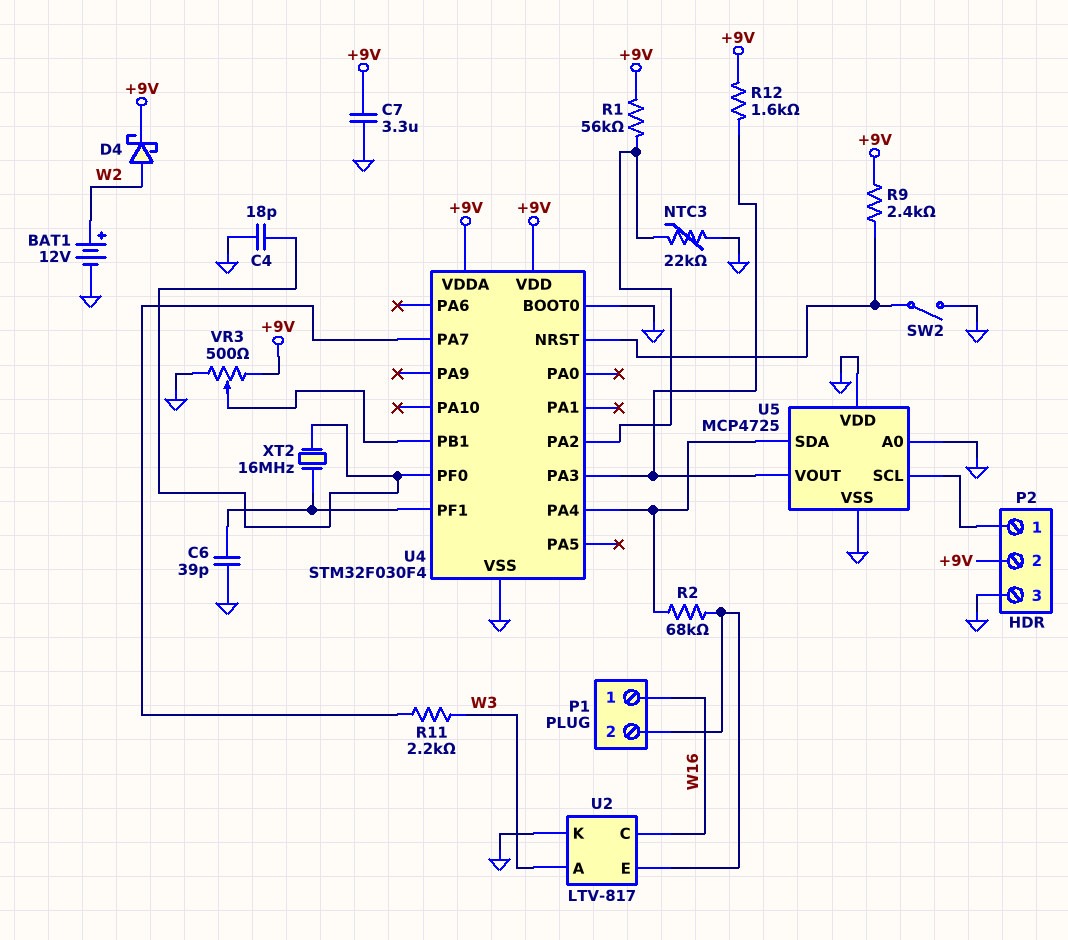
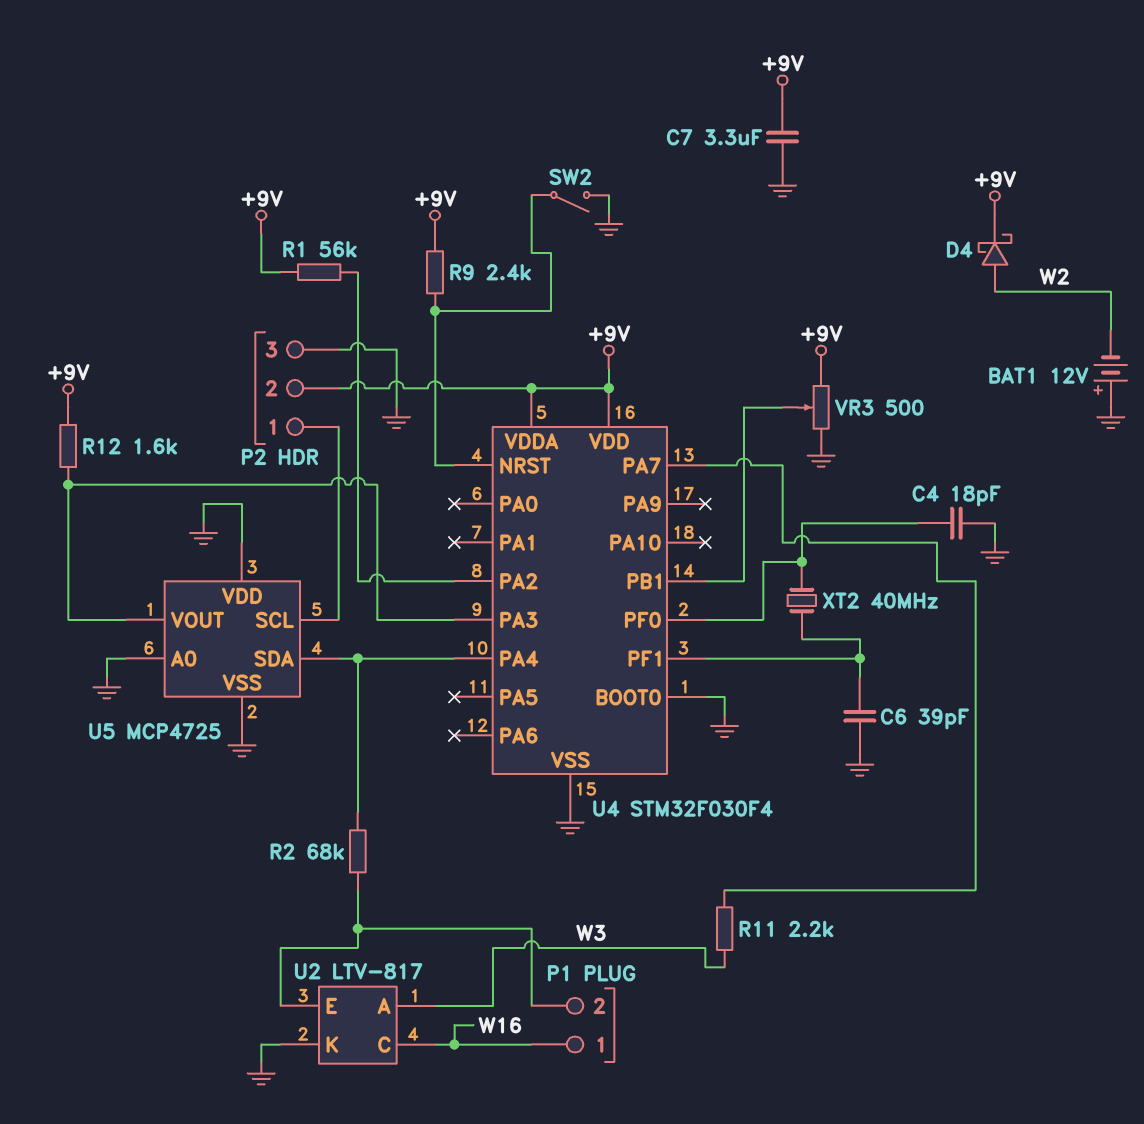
BAT1: 12V (plus W2, minus GND) -> 12V (plus GND, minus W2)
NTC3: 22k (GND, U4/PA2) -> none
XT2: 16MHz (U4/PF0, U4/PF1) -> 40MHz (U4/PF0, U4/PF1)

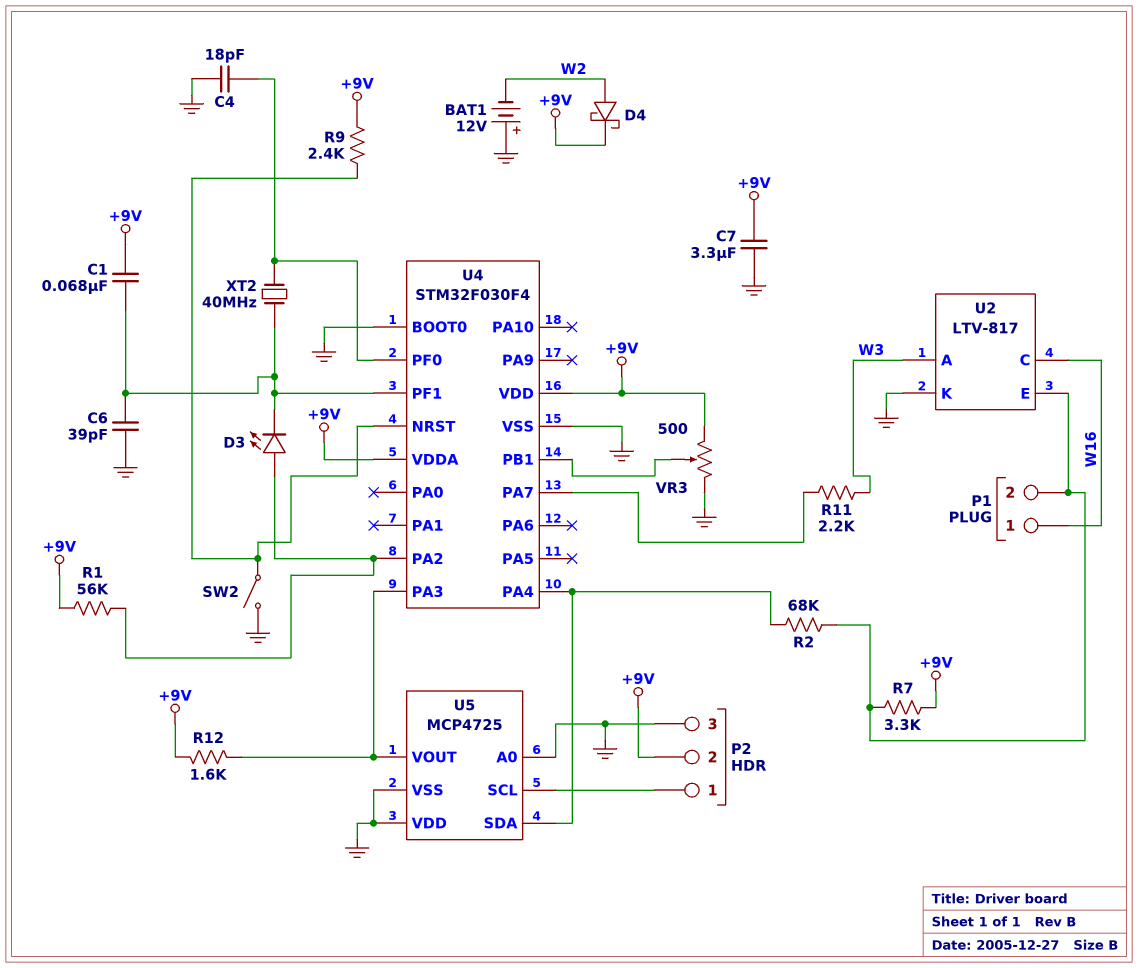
C1: none -> 68nF (+9V, U4/PF1)
D3: none -> LED (A U4/PA2, K U4/PF1)
R7: none -> 3.3k (+9V, P1/2)

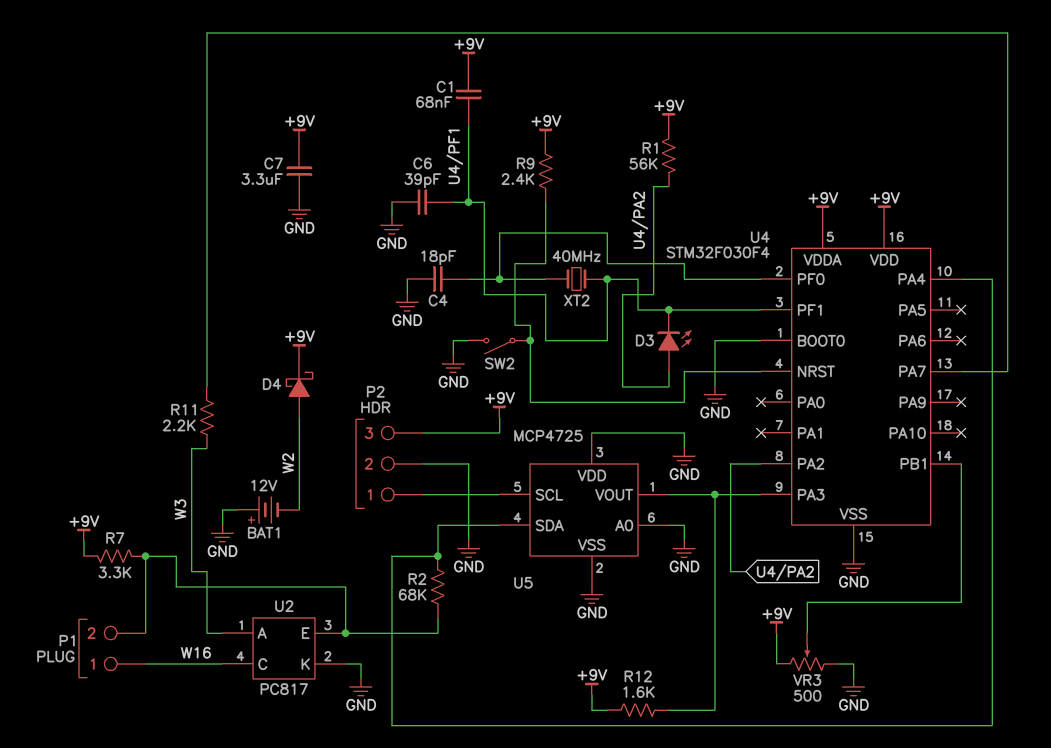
P2 pin 2: +9V -> GND
P2 pin 3: GND -> +9V
U2: LTV-817 -> PC817

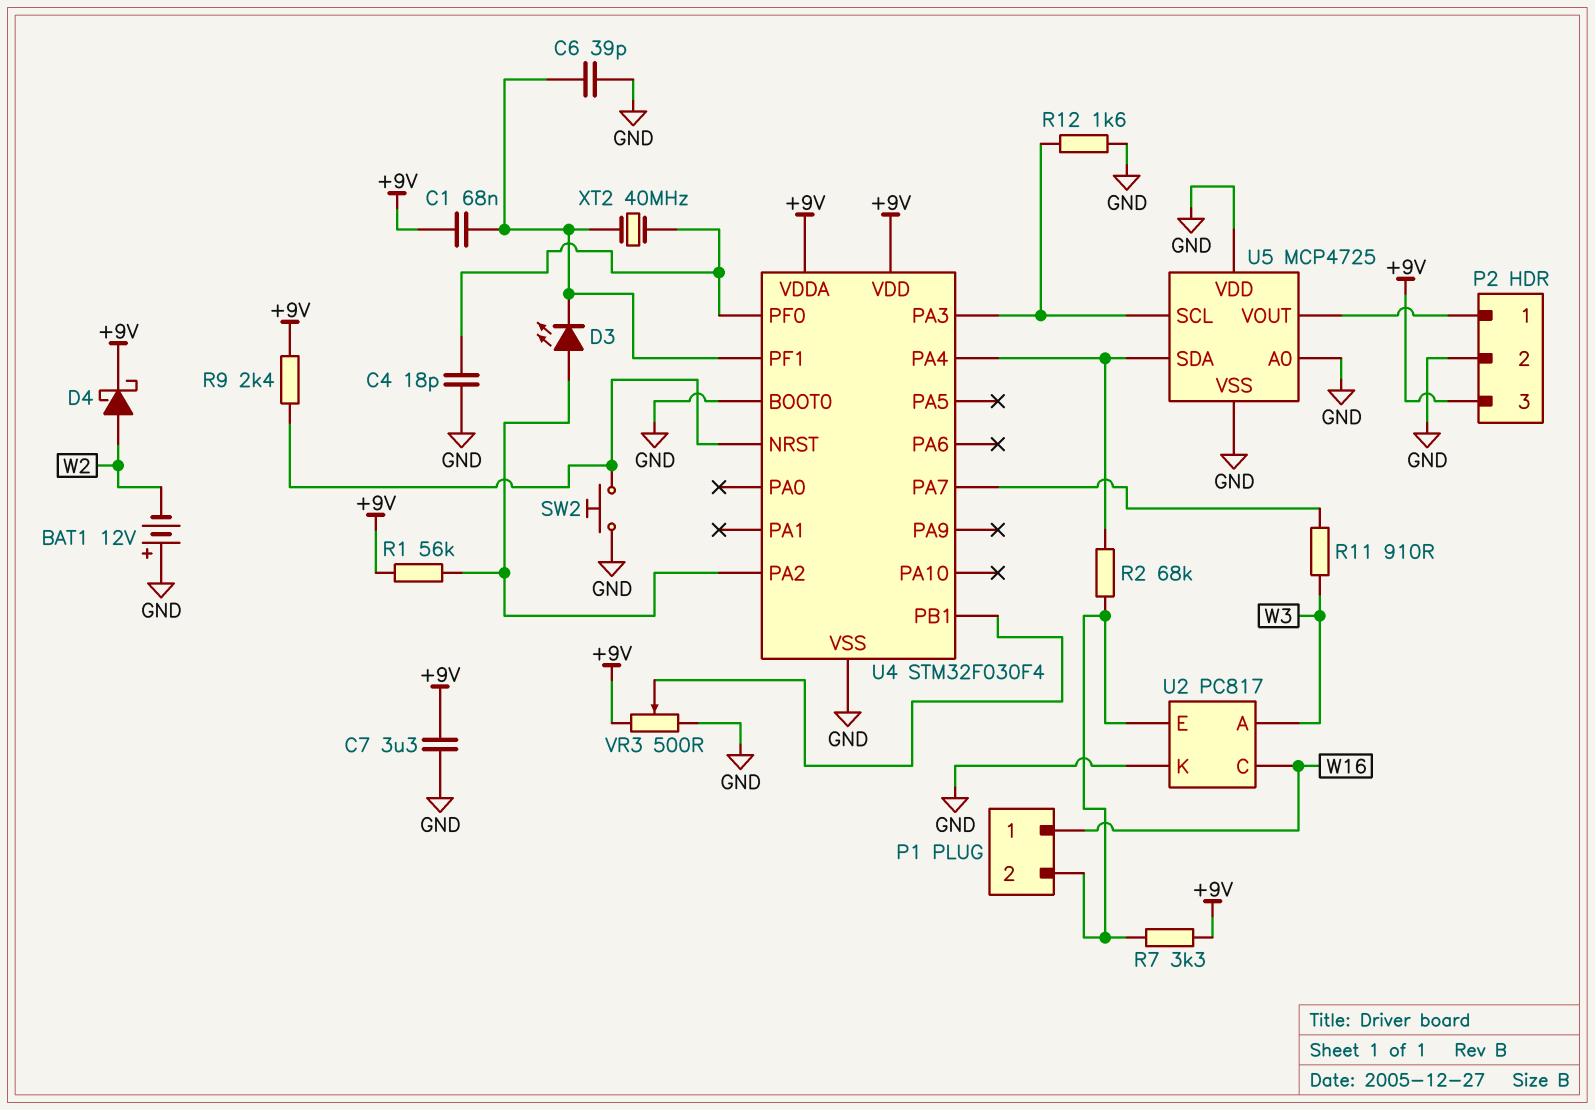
R11: 2.2k (U4/PA7, W3) -> 910 (U4/PA7, W3)
R12: 1.6k (+9V, U4/PA3) -> 1.6k (GND, U4/PA3)
SW2: switch (GND, U4/NRST) -> button (GND, U4/NRST)
U5 pin SCL: P2/1 -> U4/PA3
U5 pin VOUT: U4/PA3 -> P2/1

